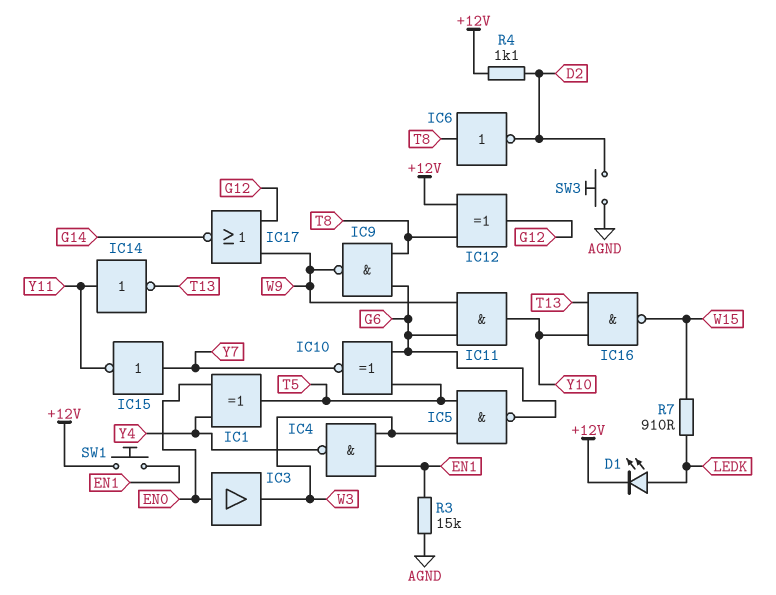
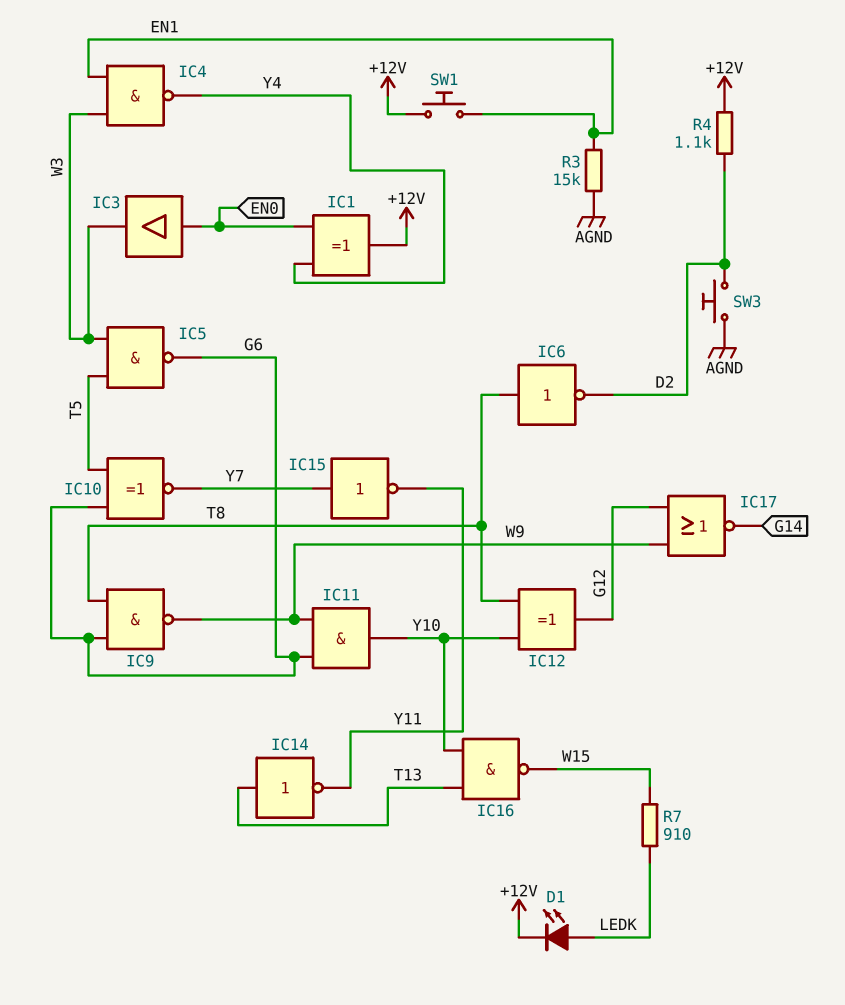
IC1: XOR (in EN0, in Y4, out T5) -> XOR (in EN0, in Y4, out +12V)
IC12: XOR (in +12V, in T8, out G12) -> XOR (in T8, in Y10, out G12)
IC14: NOT (in Y11, out T13) -> NOT (in T13, out Y11)

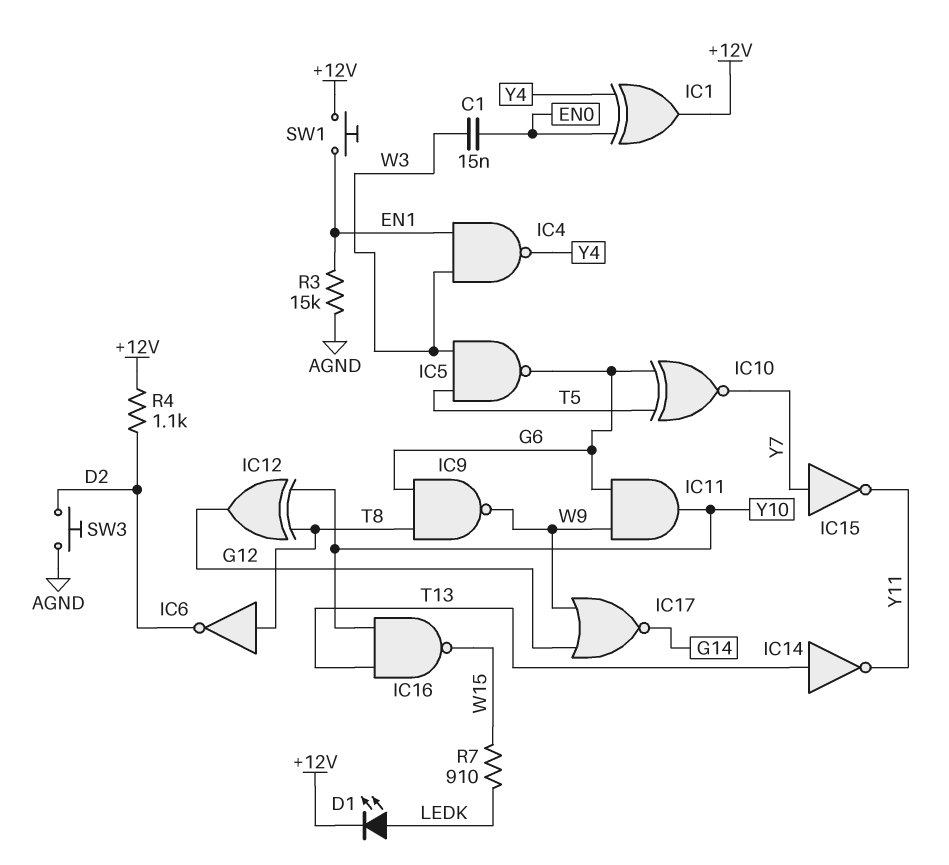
C1: none -> 15nF (EN0, W3)
IC3: buffer (in EN0, out W3) -> none

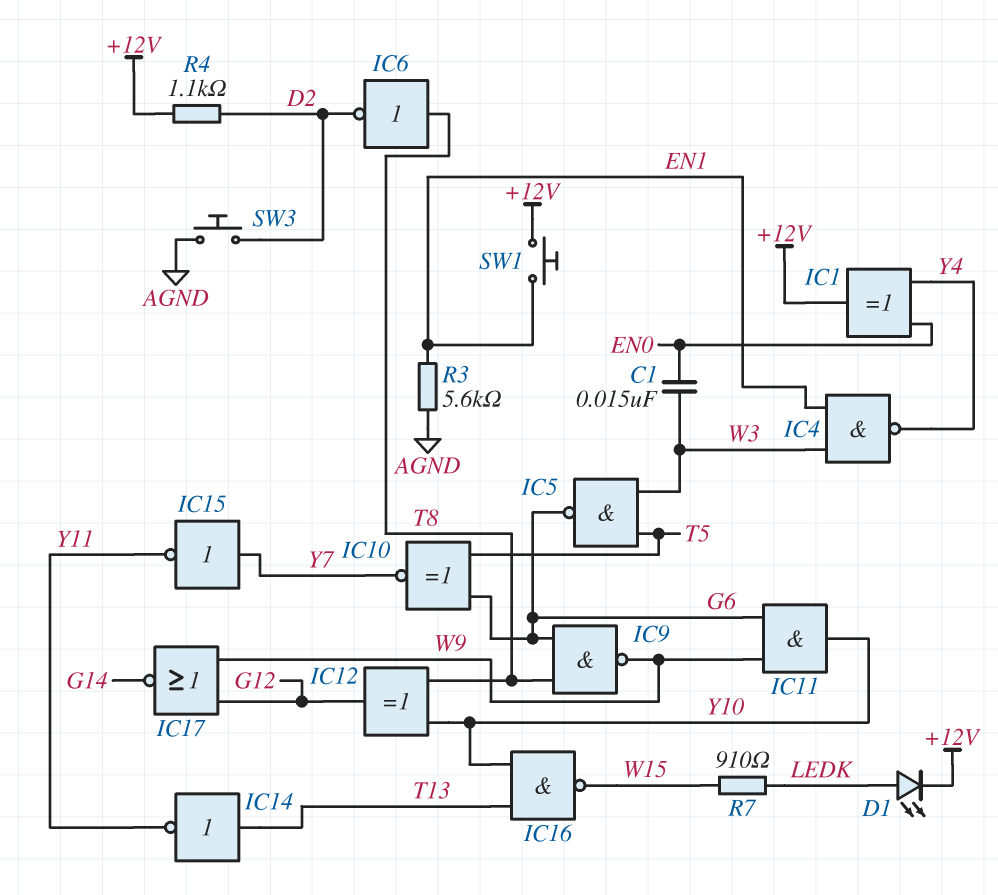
R3: 15k (AGND, EN1) -> 5.6k (AGND, EN1)

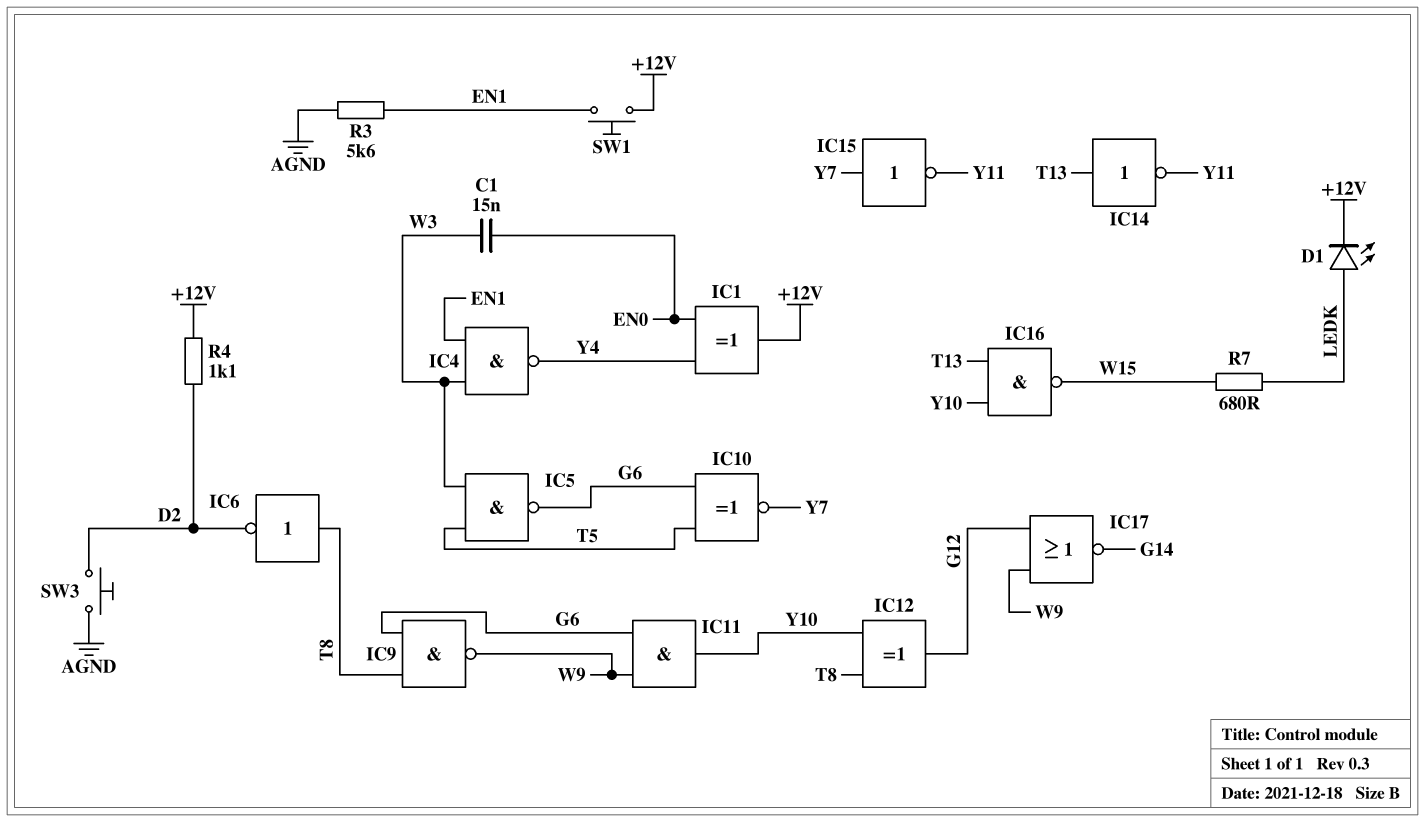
R7: 910 (LEDK, W15) -> 680 (LEDK, W15)

